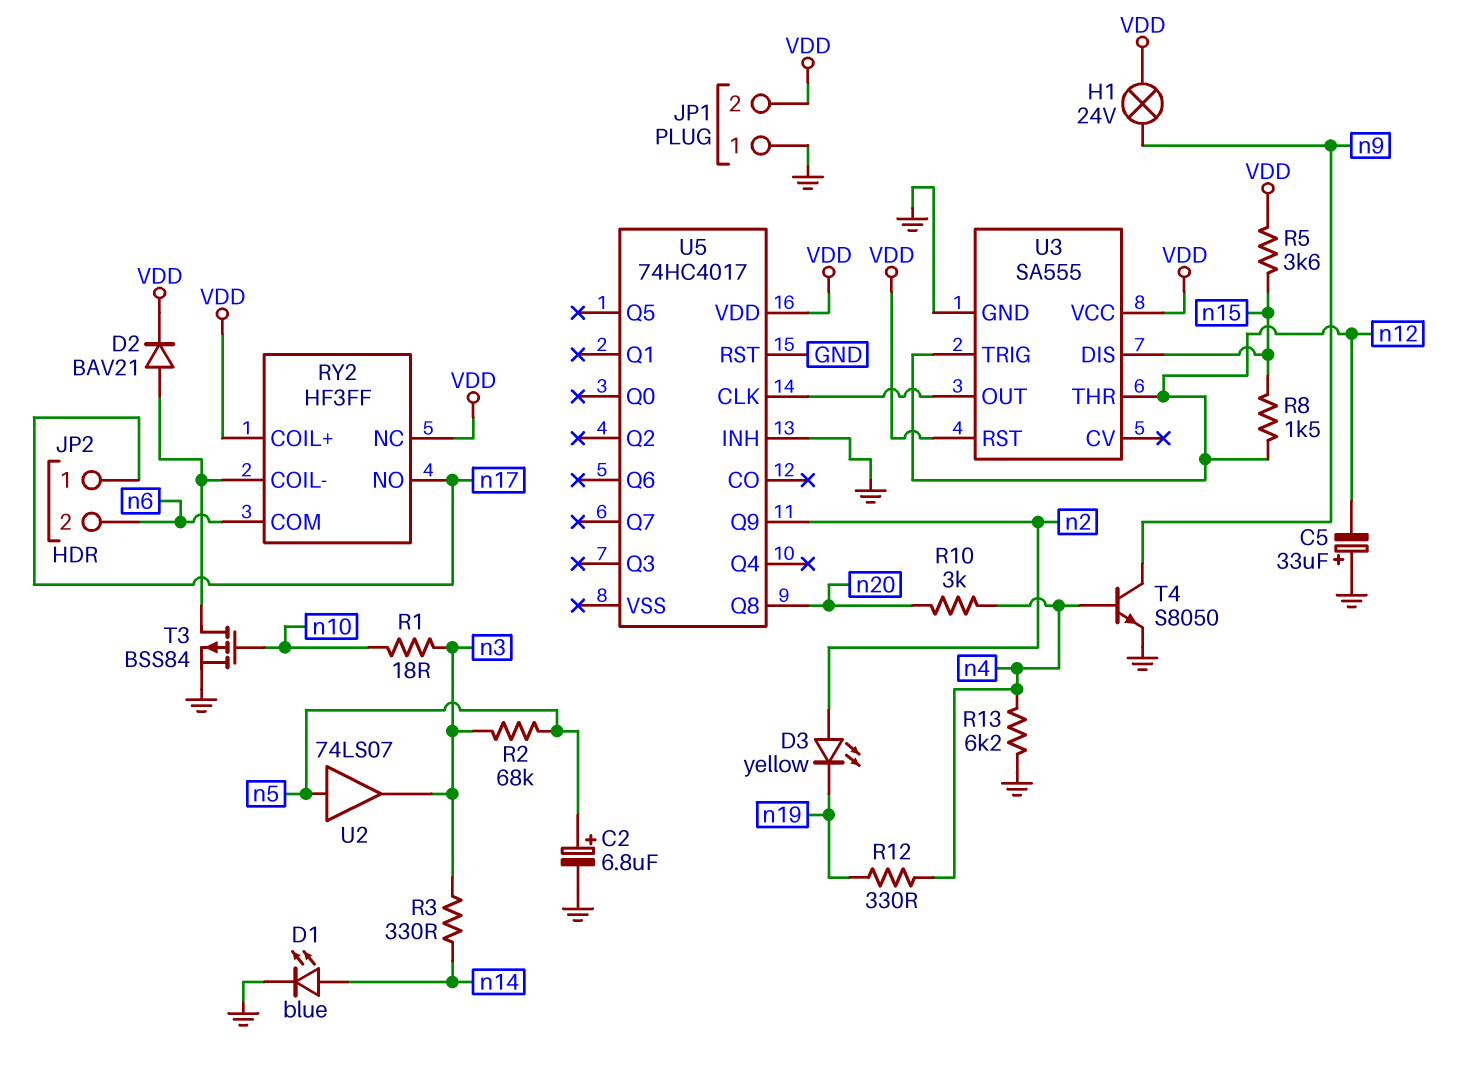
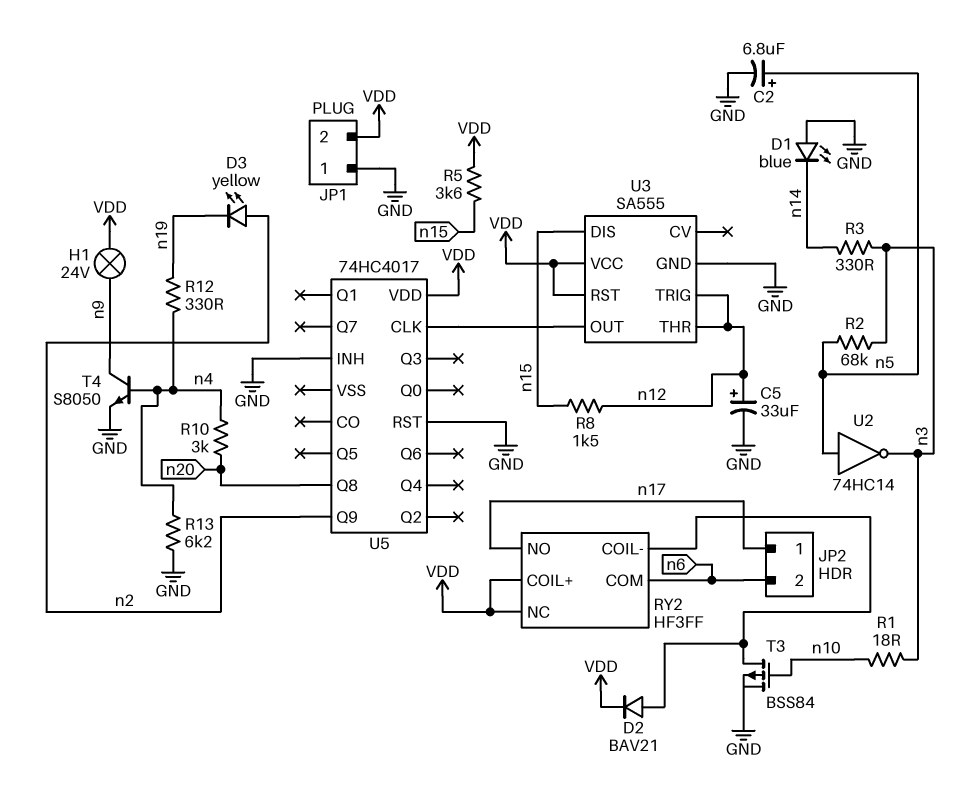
C5: 33uF (plus GND, minus n12) -> 33uF (plus n12, minus GND)
D1: LED blue (A n14, K GND) -> LED blue (A GND, K n14)
U2: buffer 74LS07 (in n5, out n3) -> NOT 74HC14 (in n5, out n3)

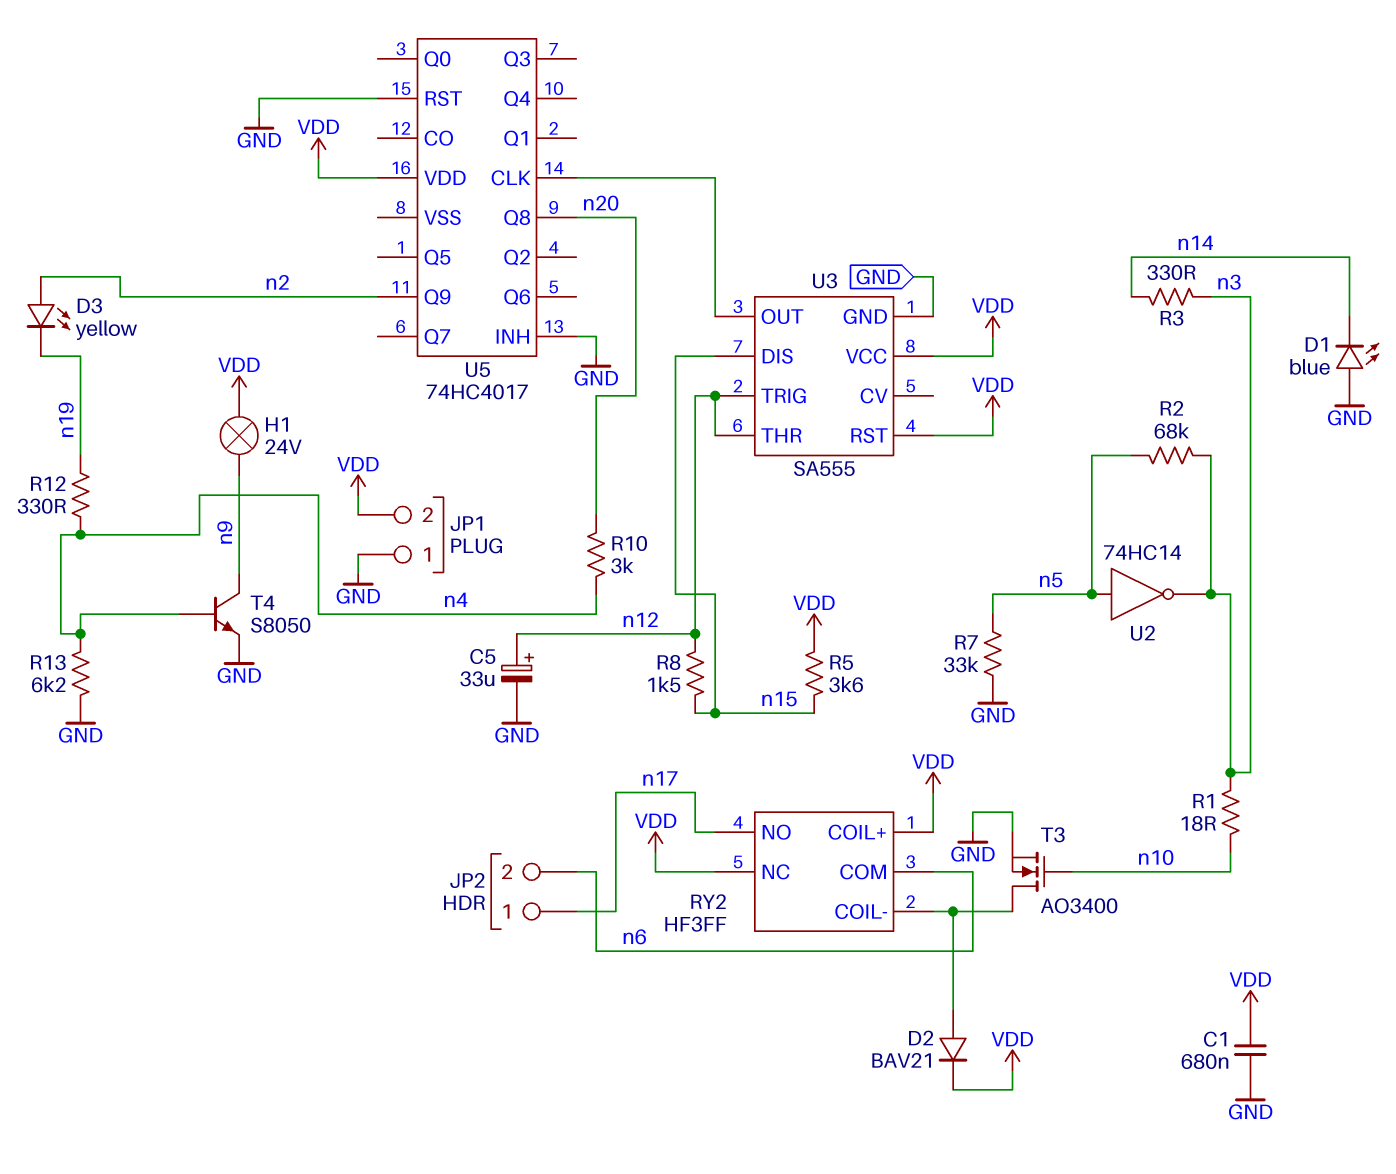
C1: none -> 680nF (GND, VDD)
C2: 6.8uF (plus n5, minus GND) -> none
R7: none -> 33k (GND, n5)
T3: PMOS BSS84 (G n10, D RY2/COIL-, S GND) -> NMOS AO3400 (G n10, D RY2/COIL-, S GND)

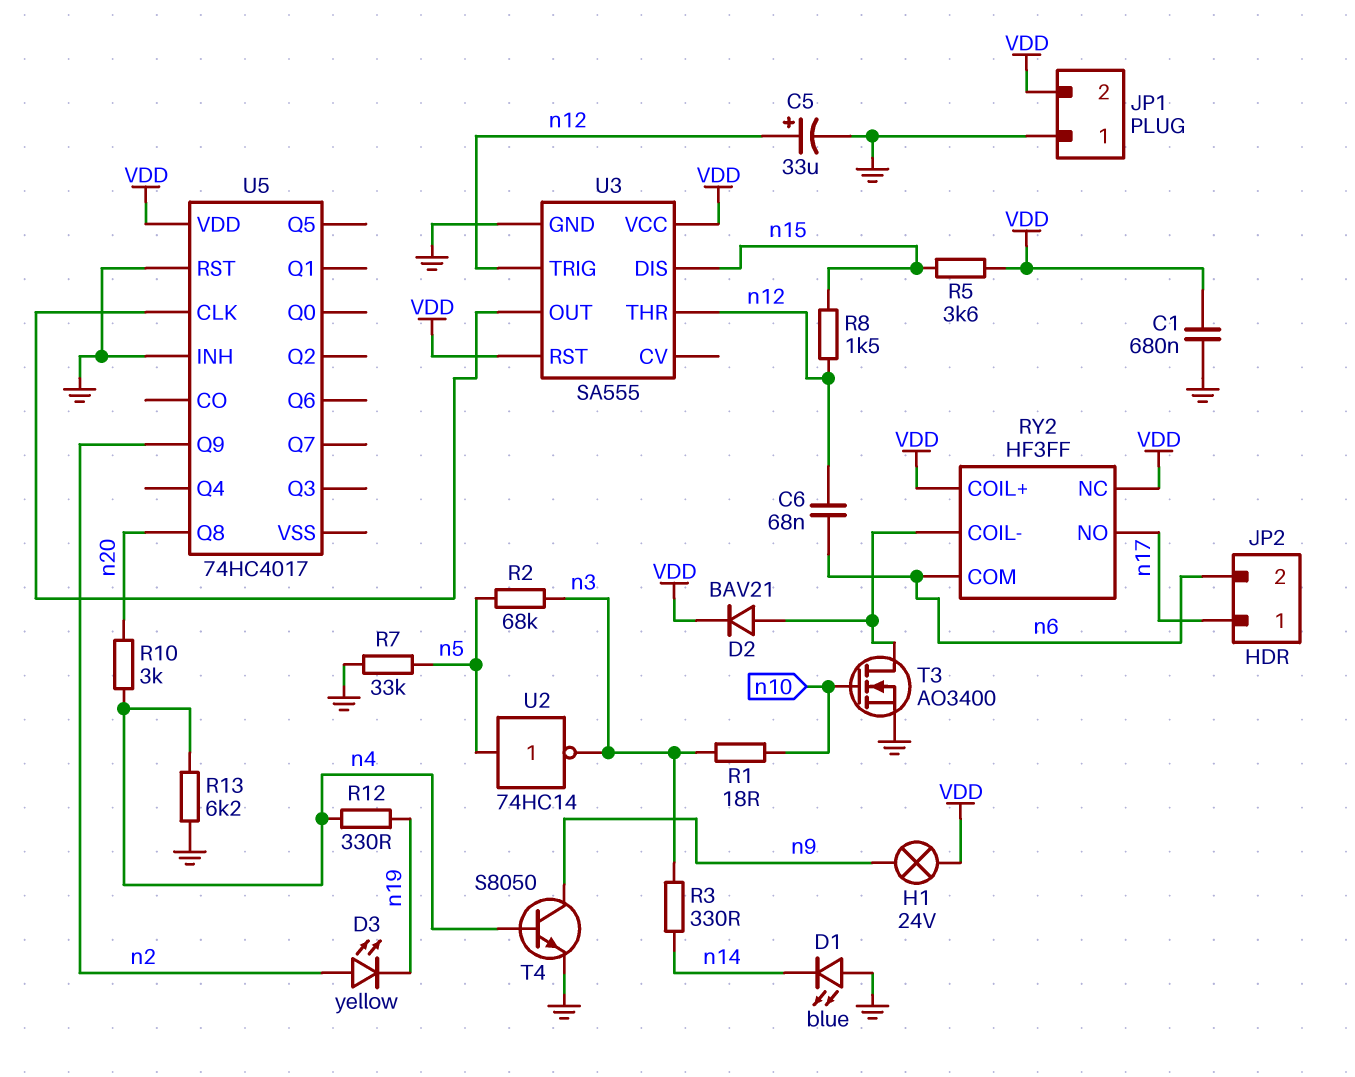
C6: none -> 68nF (n6, n12)

